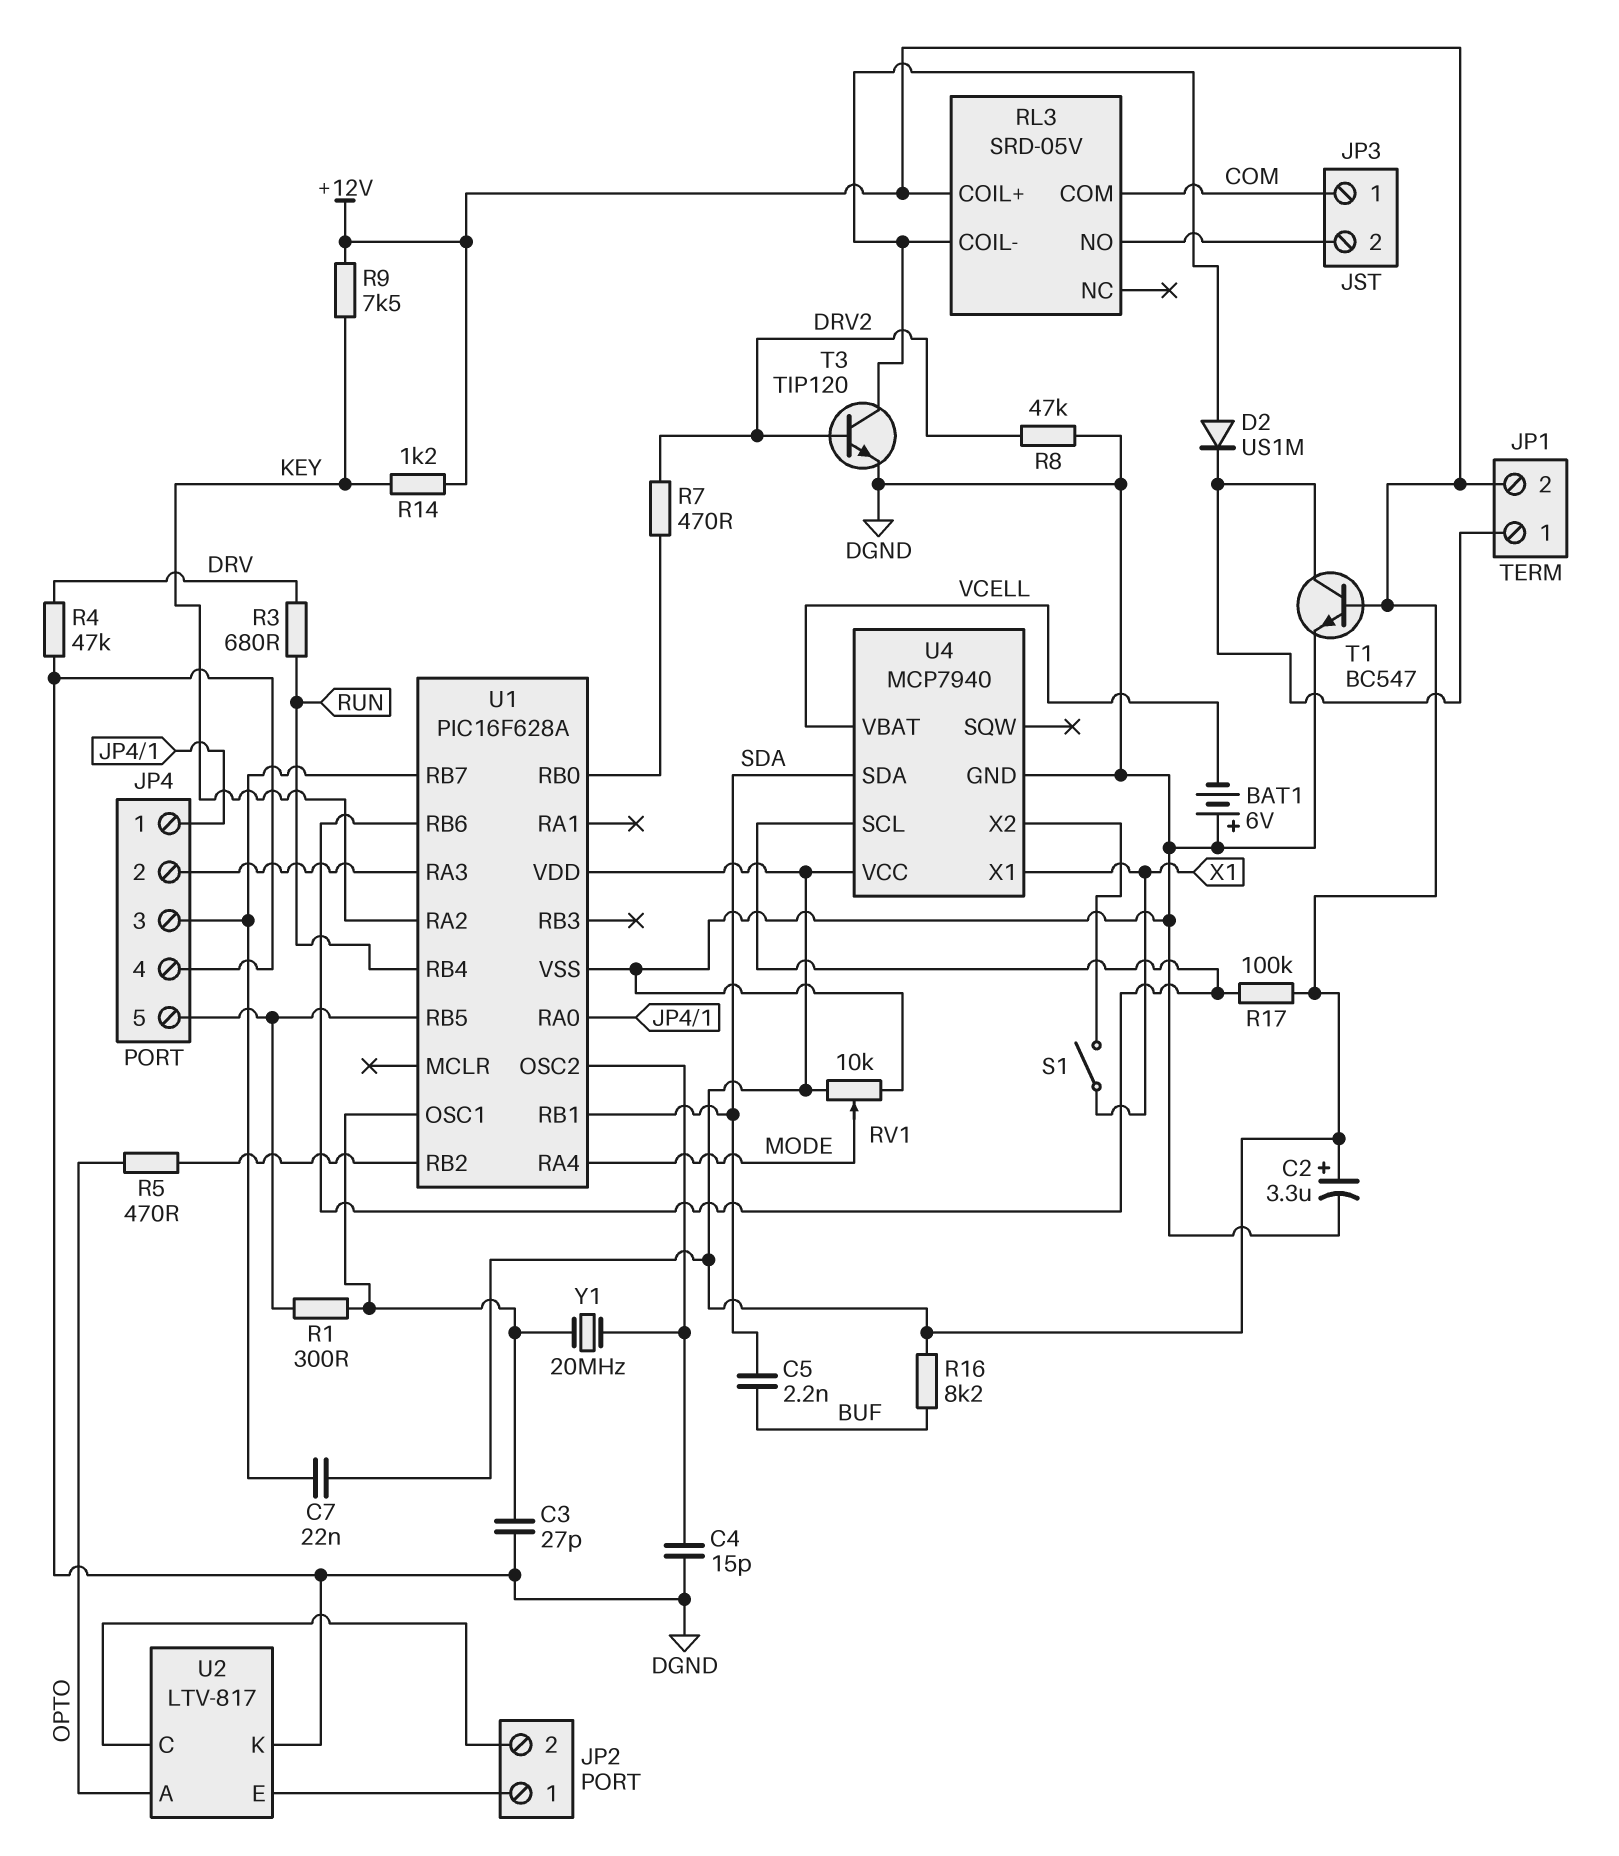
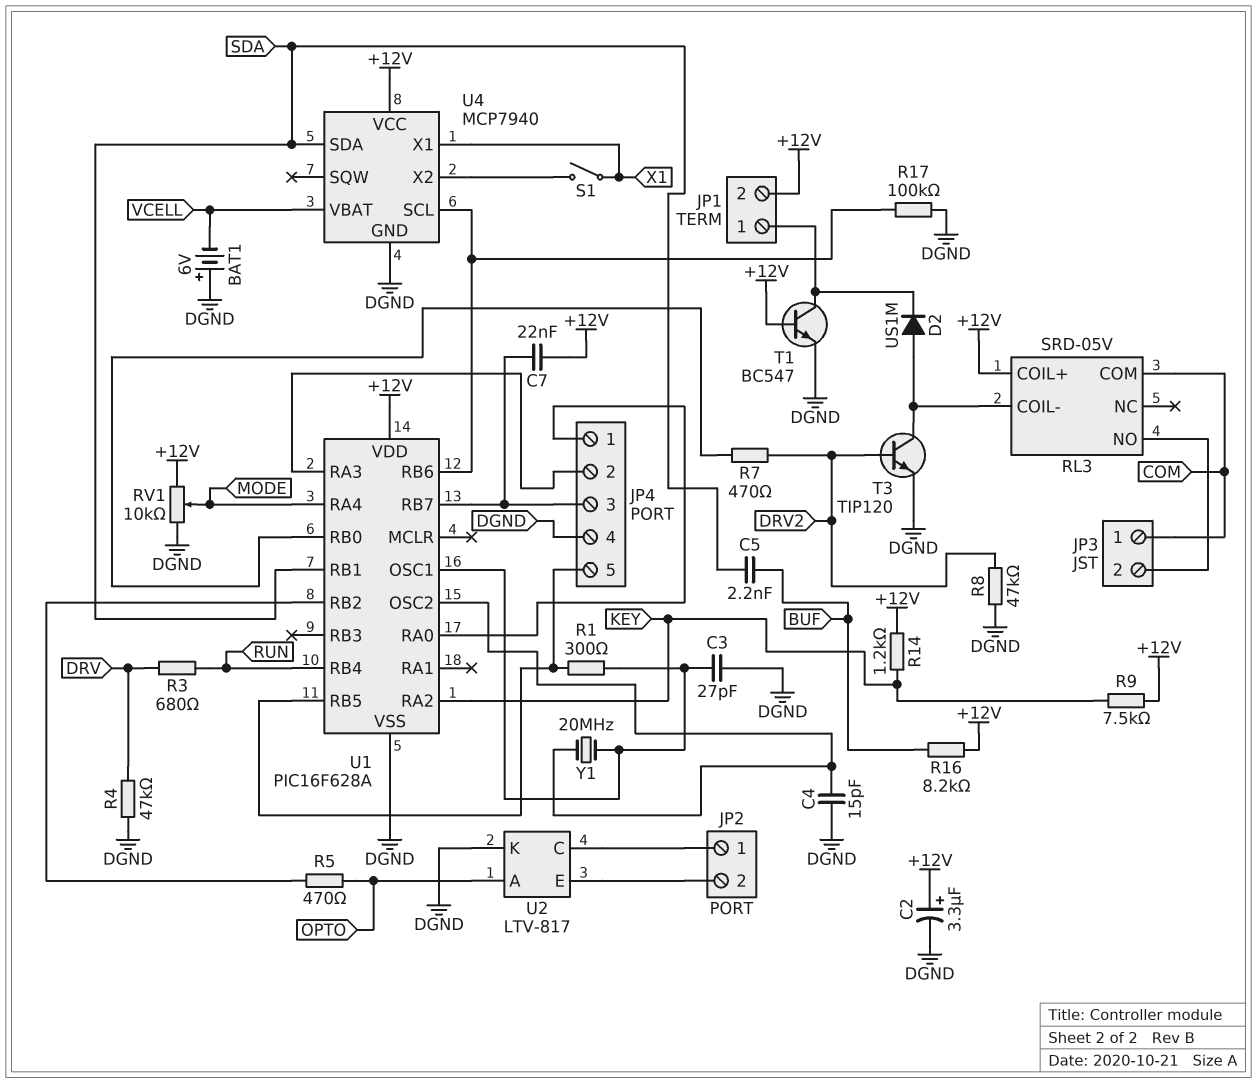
R17: 100k (+12V, U1/RB6) -> 100k (DGND, U1/RB6)
U2 pin C: JP2/2 -> JP2/1
U2 pin E: JP2/1 -> JP2/2

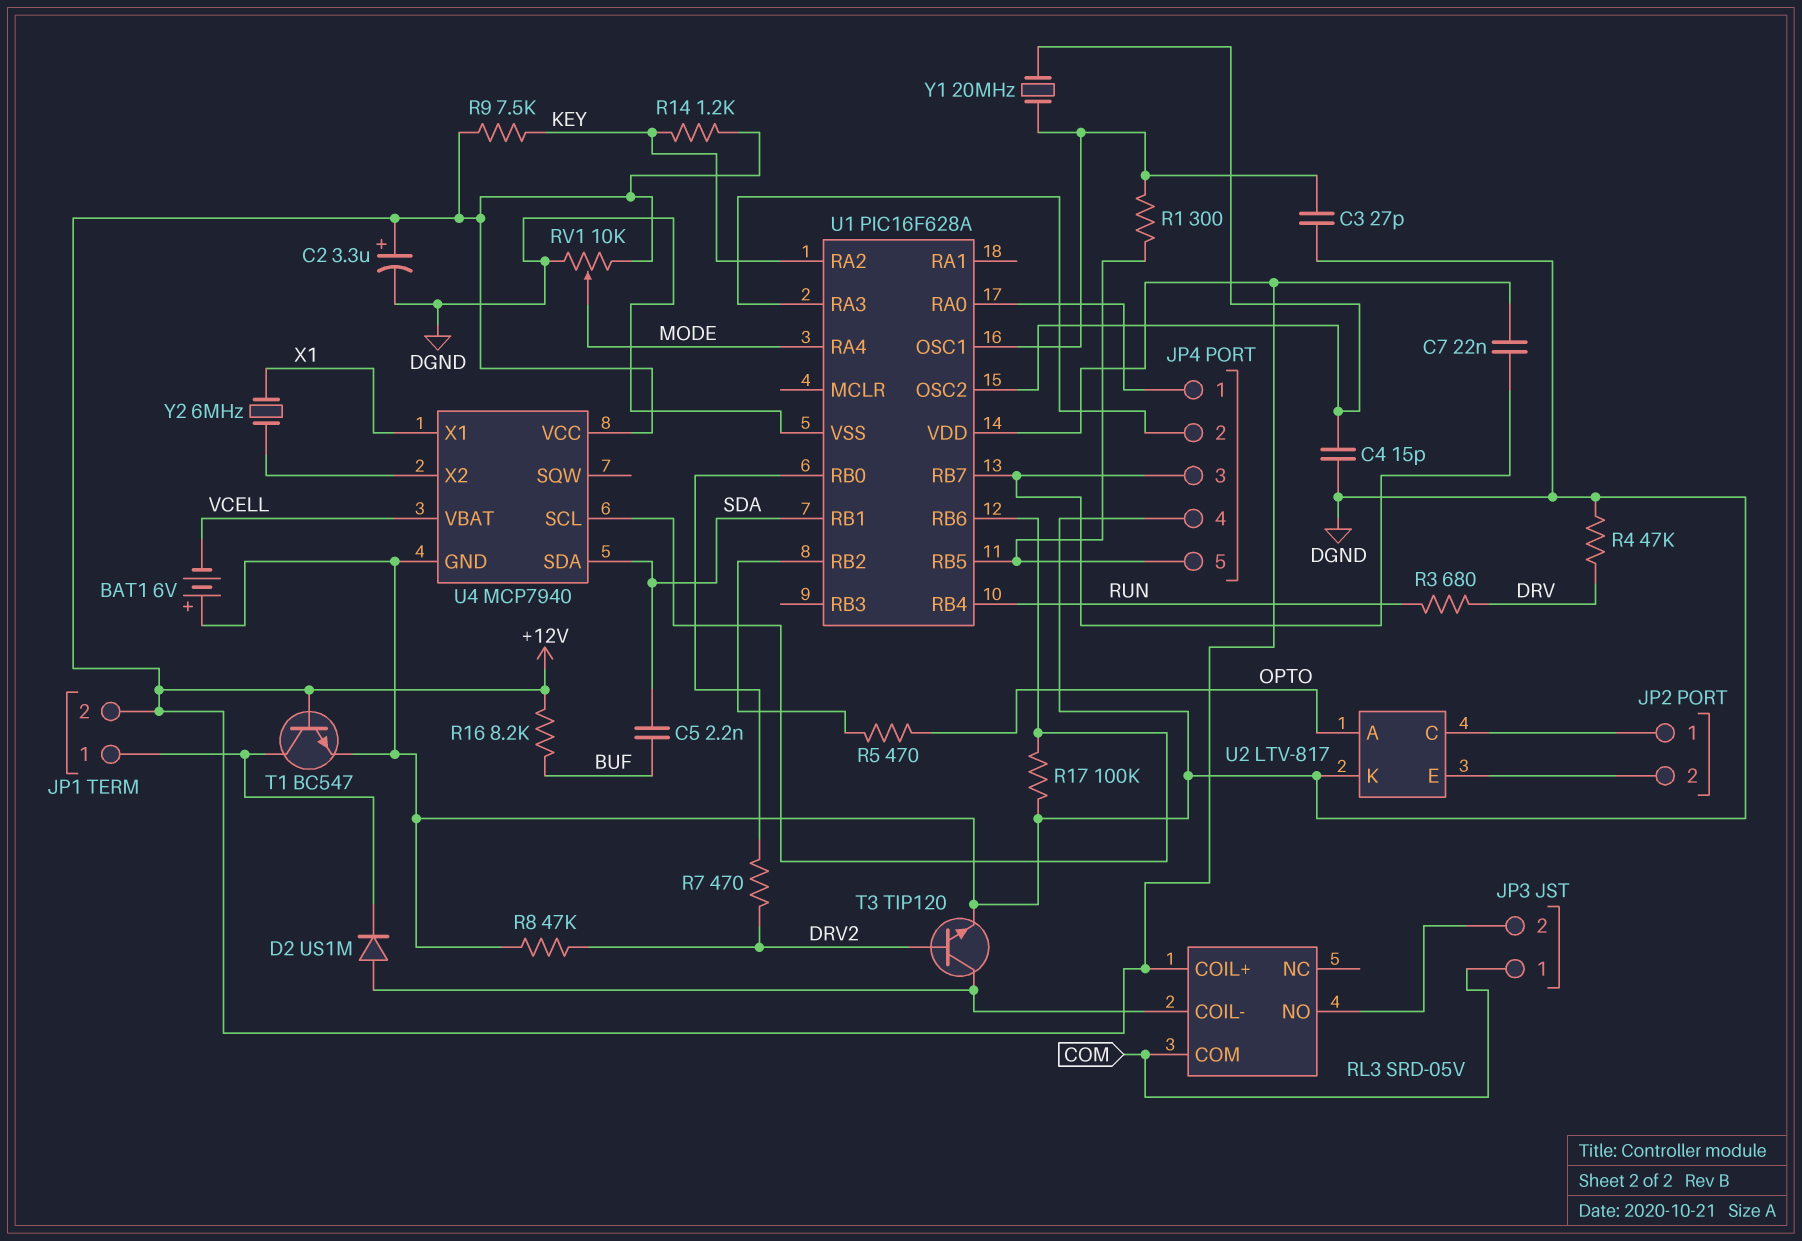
S1: switch (U4/X2, X1) -> none
Y2: none -> 6MHz (U4/X2, X1)

